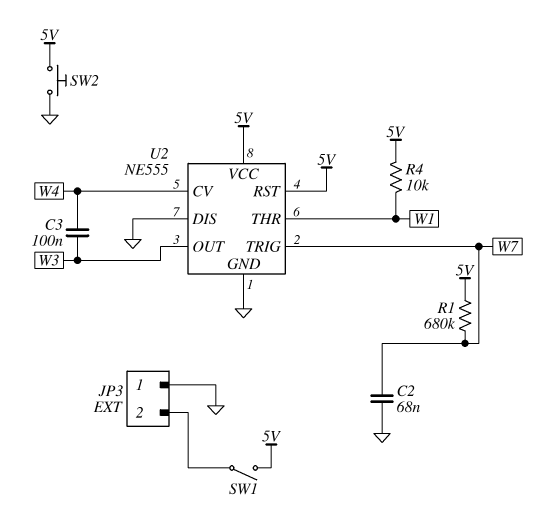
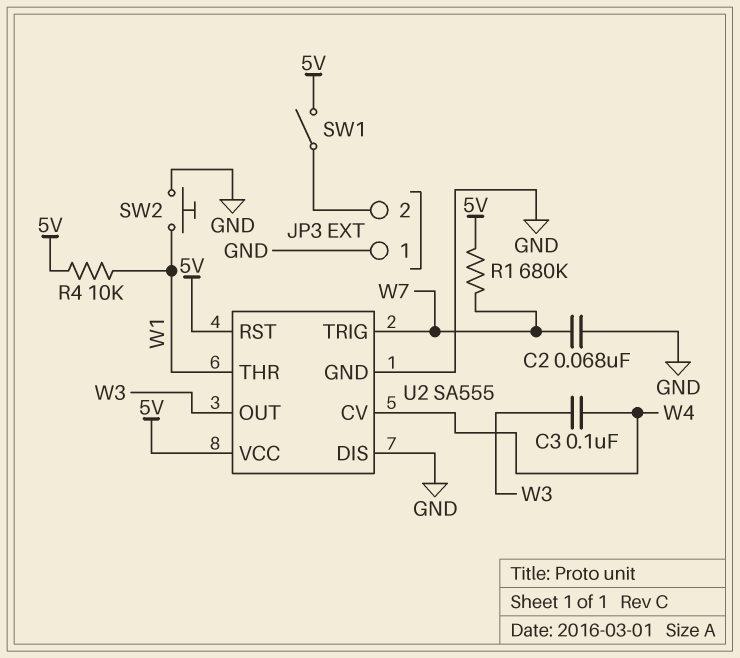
SW2: button (5V, GND) -> button (GND, W1)
U2: NE555 -> SA555

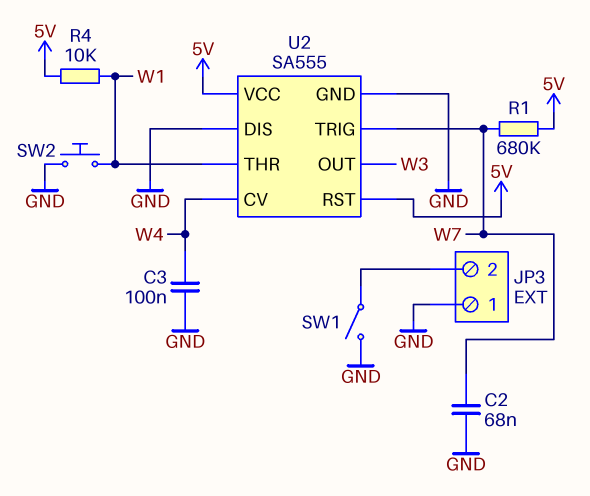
C3: 100nF (W3, W4) -> 100nF (GND, W4)
SW1: switch (5V, JP3/2) -> switch (GND, JP3/2)

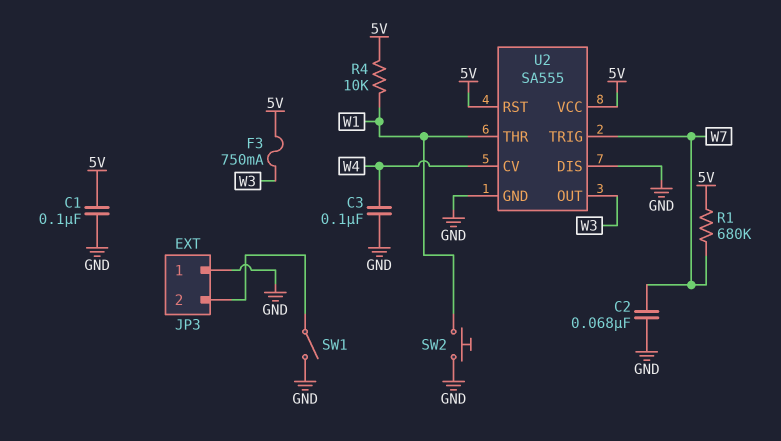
C1: none -> 100nF (5V, GND)
F3: none -> 750mA (5V, W3)

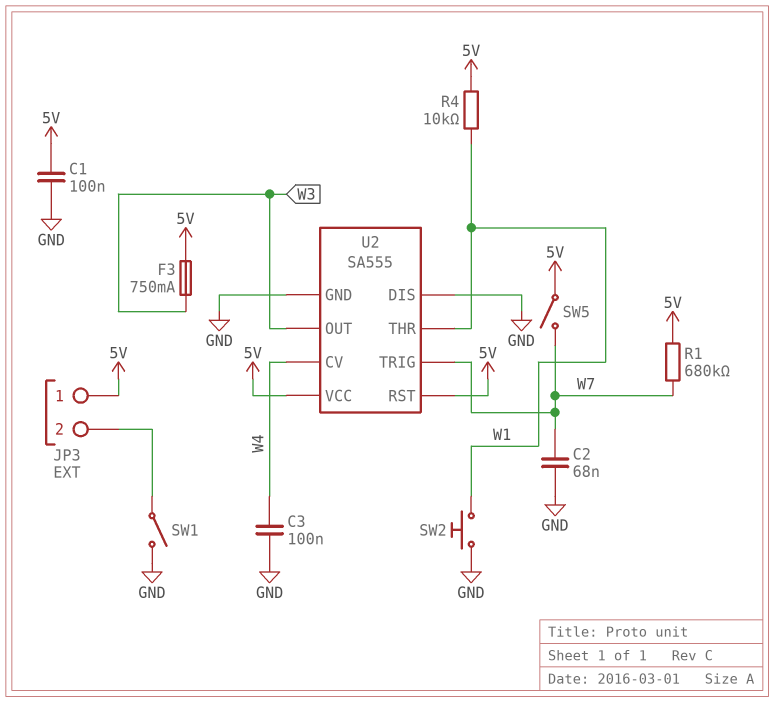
JP3 pin 1: GND -> 5V
SW5: none -> switch (5V, W7)

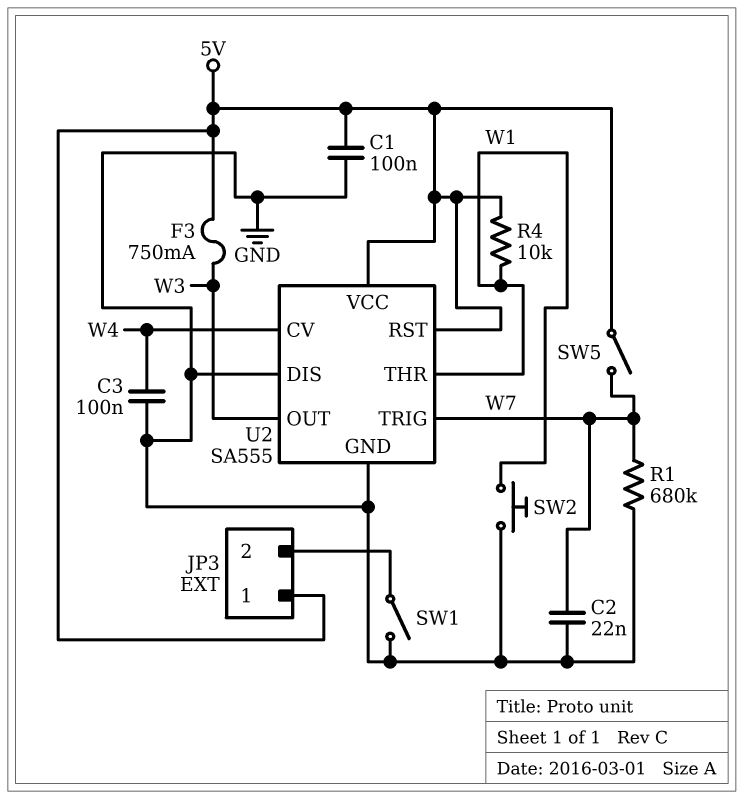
C2: 68nF (GND, W7) -> 22nF (GND, W7)
R1: 680k (5V, W7) -> 680k (GND, W7)

